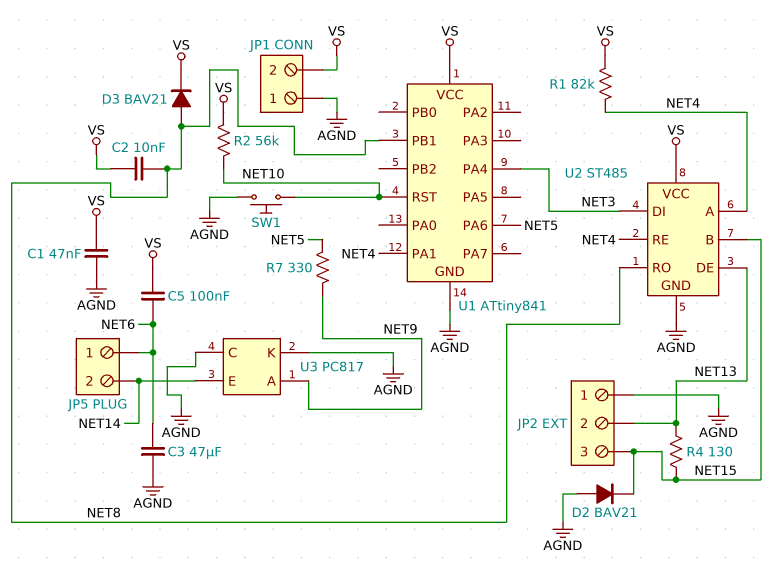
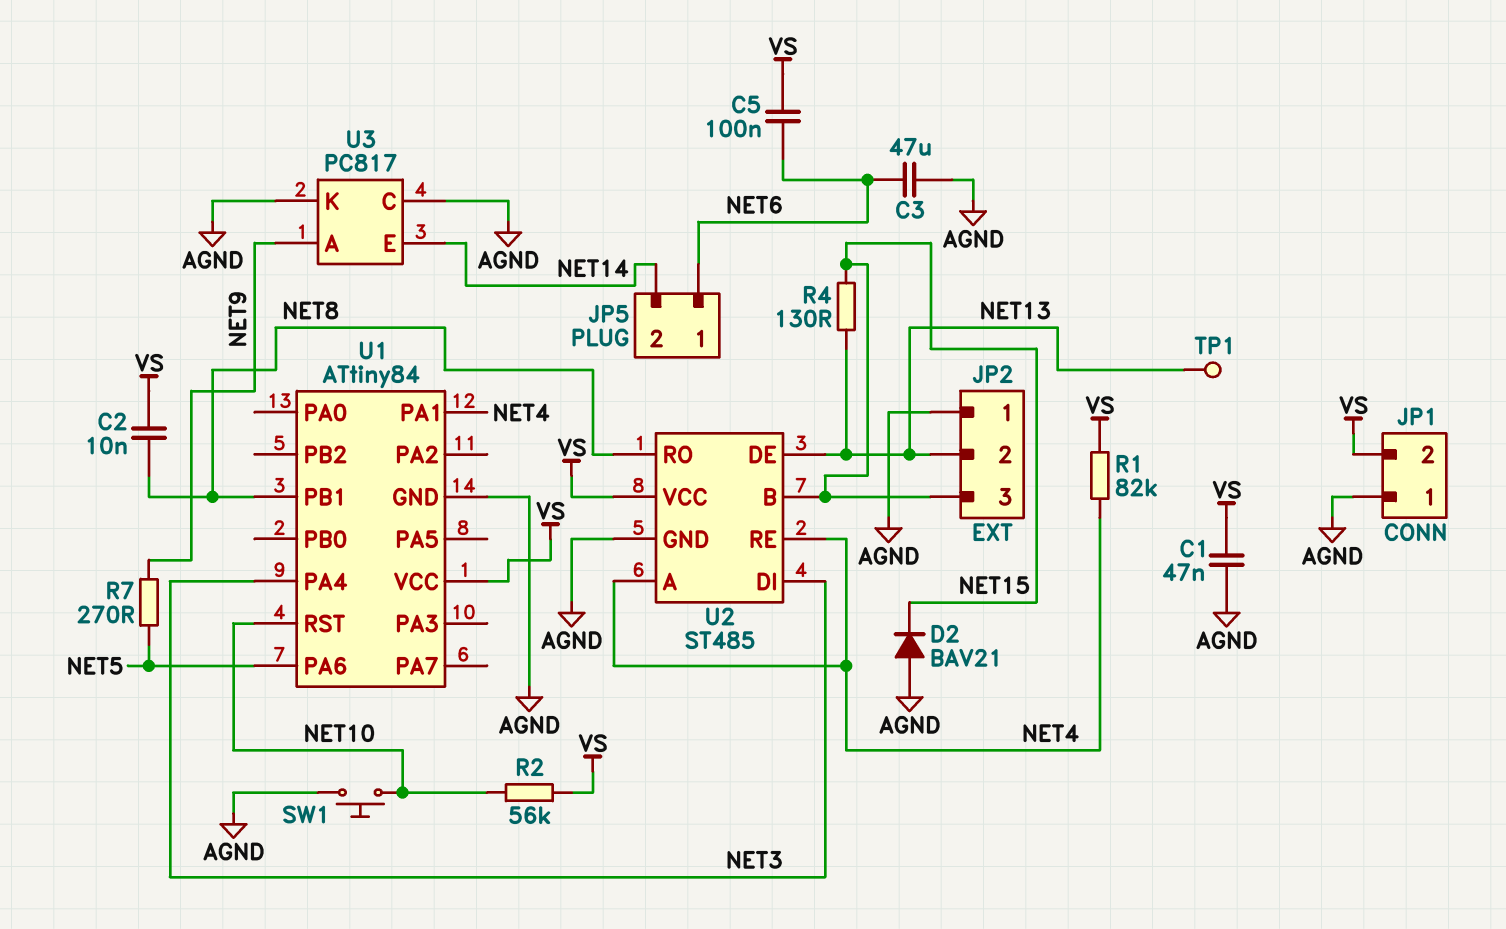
D3: diode BAV21 (A NET8, K VS) -> none
R7: 330 (NET5, NET9) -> 270 (NET5, NET9)
TP1: none -> test point (NET13)
U1: ATtiny841 -> ATtiny84

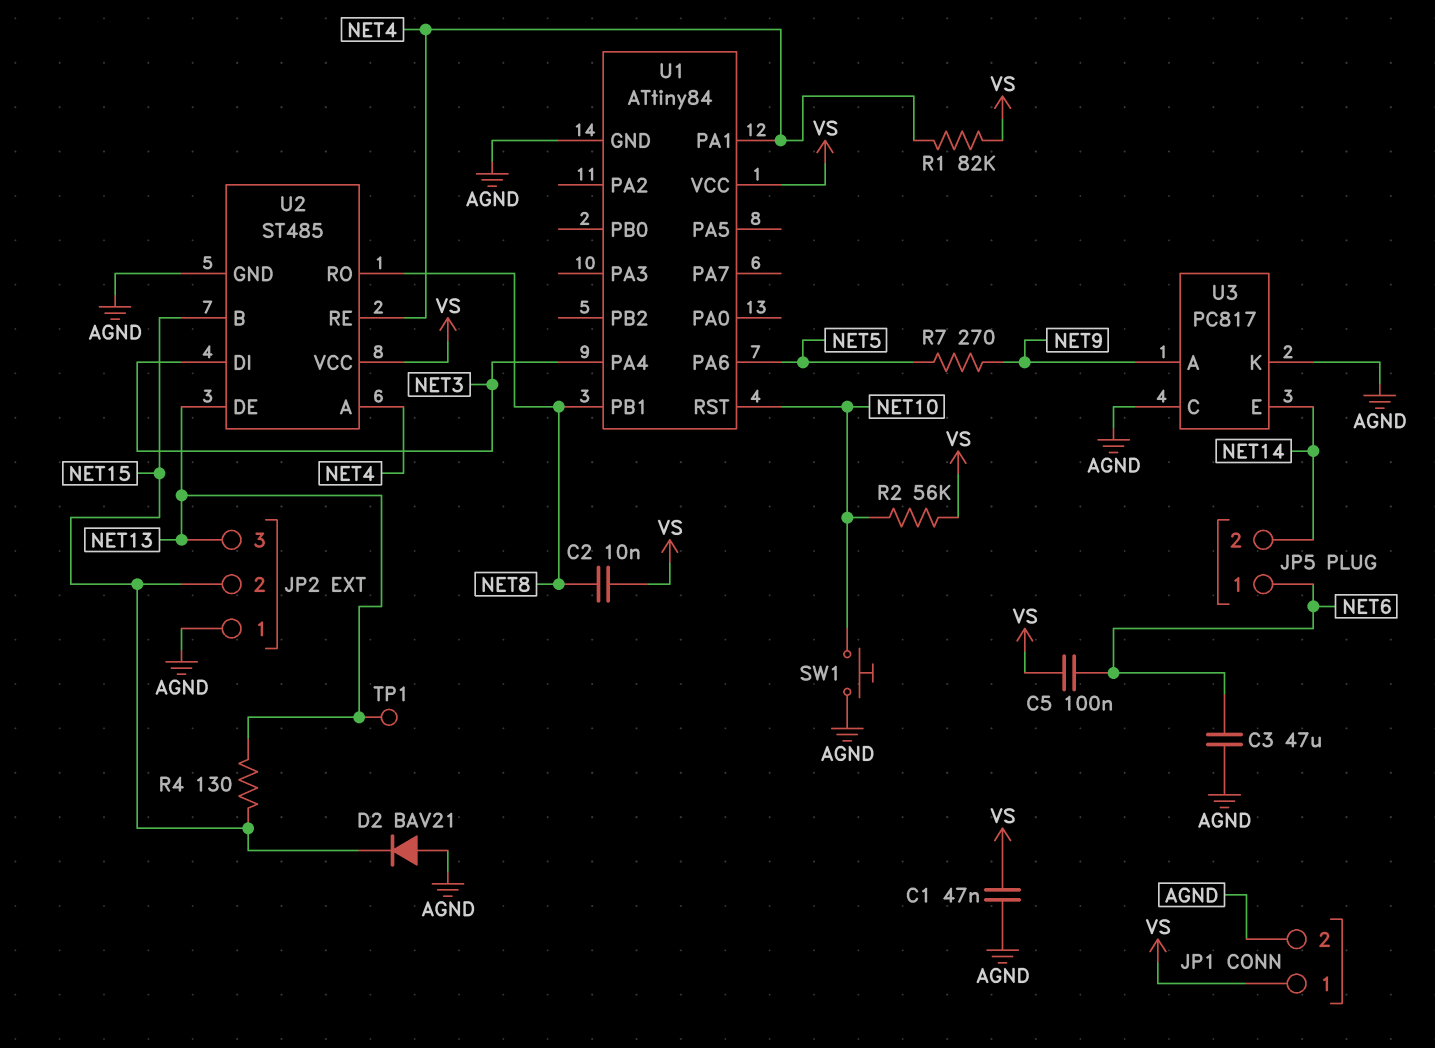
JP1 pin 1: AGND -> VS
JP1 pin 2: VS -> AGND
JP2 pin 2: NET13 -> NET15
JP2 pin 3: NET15 -> NET13

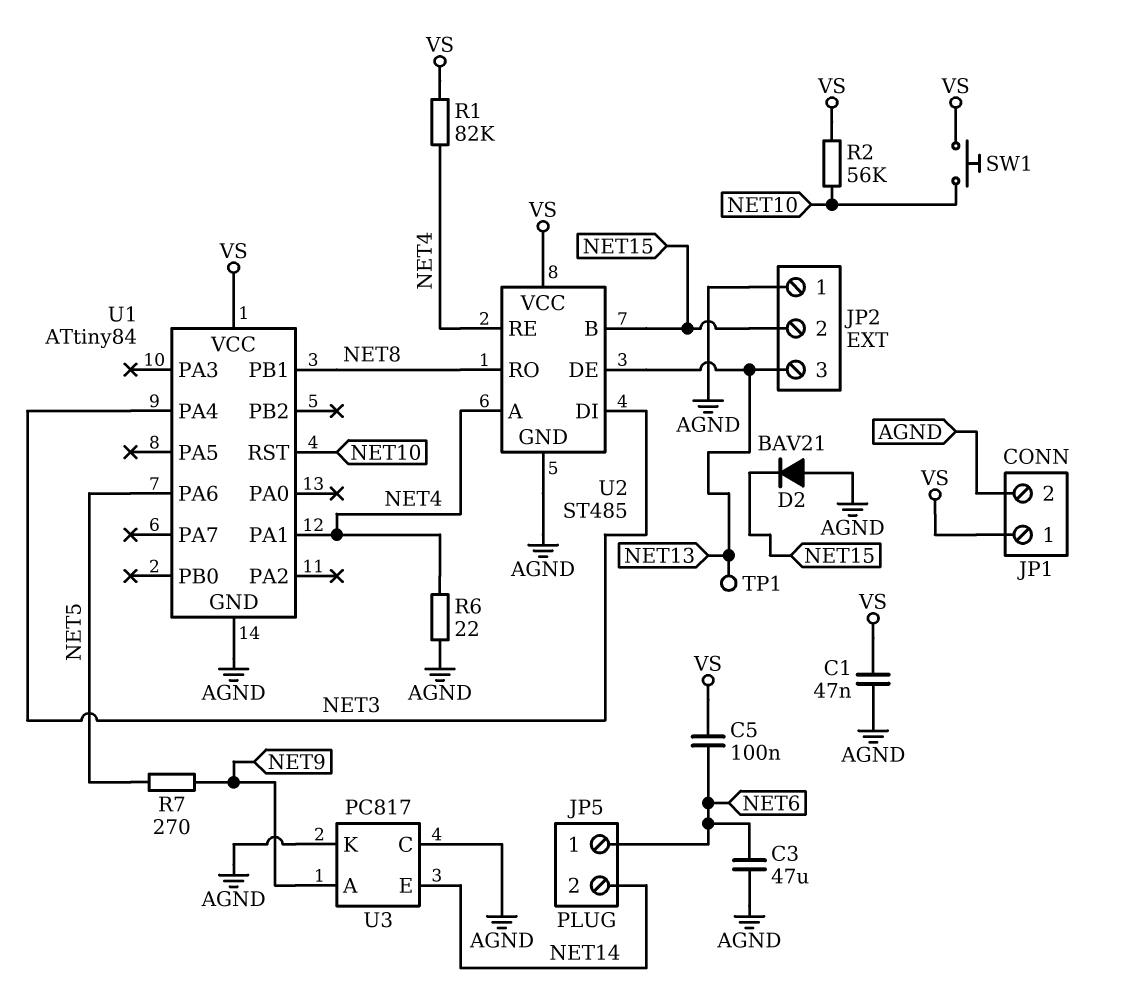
C2: 10nF (NET8, VS) -> none
R4: 130 (NET13, NET15) -> none
R6: none -> 22 (AGND, NET4)
SW1: button (AGND, NET10) -> button (NET10, VS)

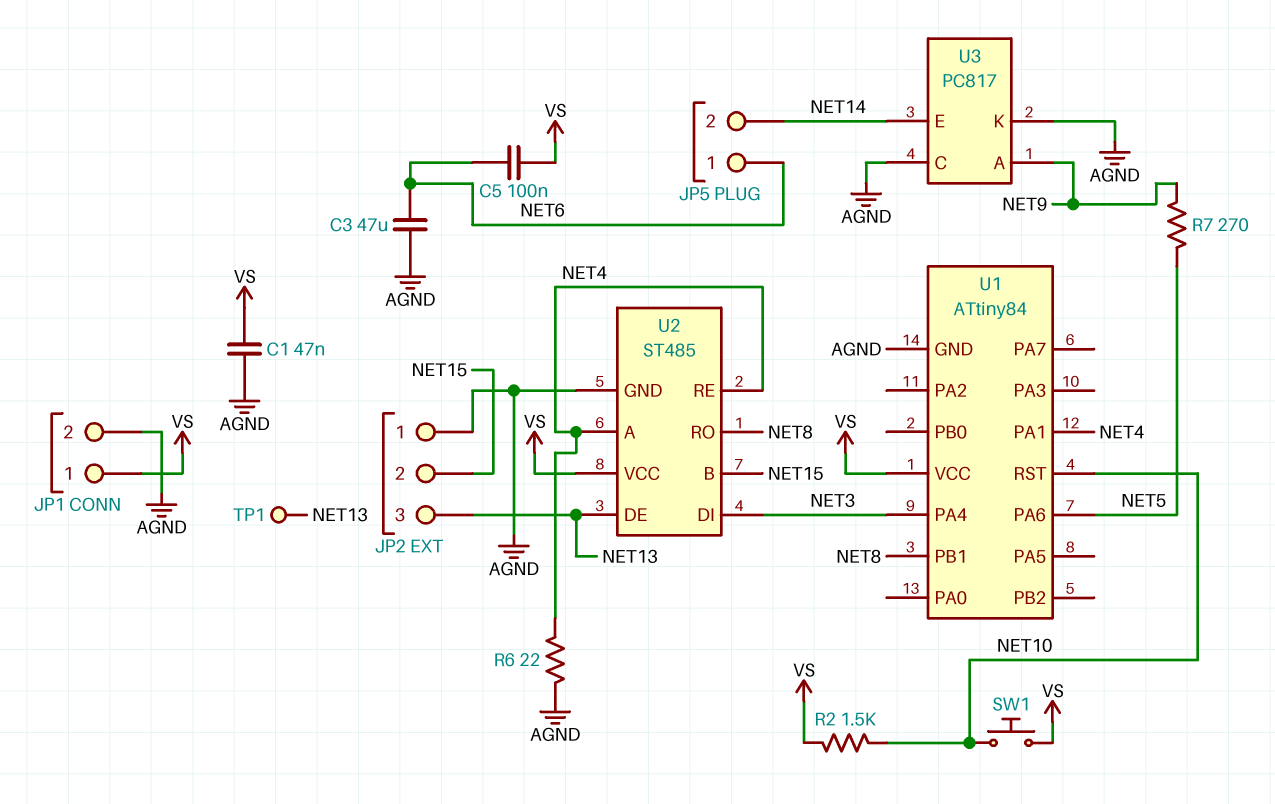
D2: diode BAV21 (A AGND, K NET15) -> none
R1: 82k (NET4, VS) -> none
R2: 56k (NET10, VS) -> 1.5k (NET10, VS)

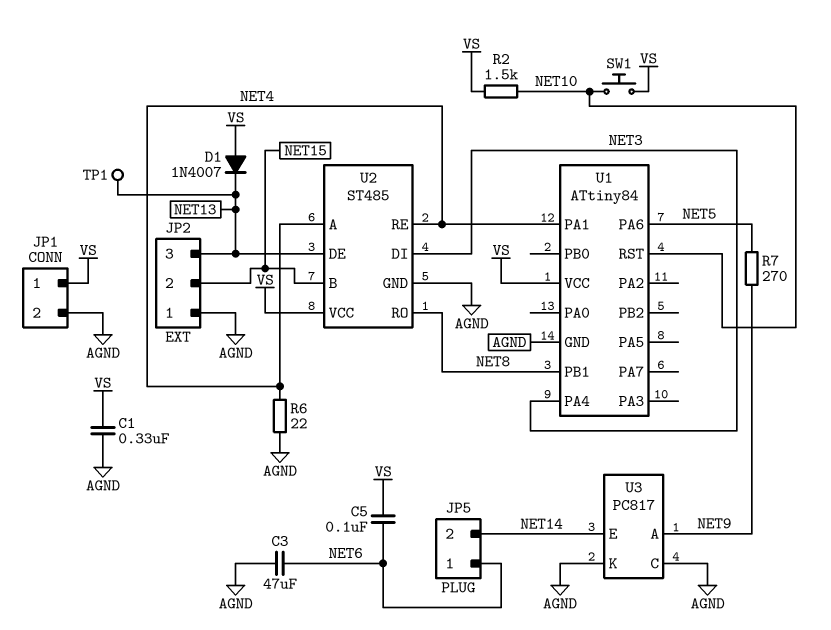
C1: 47nF (AGND, VS) -> 330nF (AGND, VS)
D1: none -> diode 1N4007 (A VS, K NET13)

